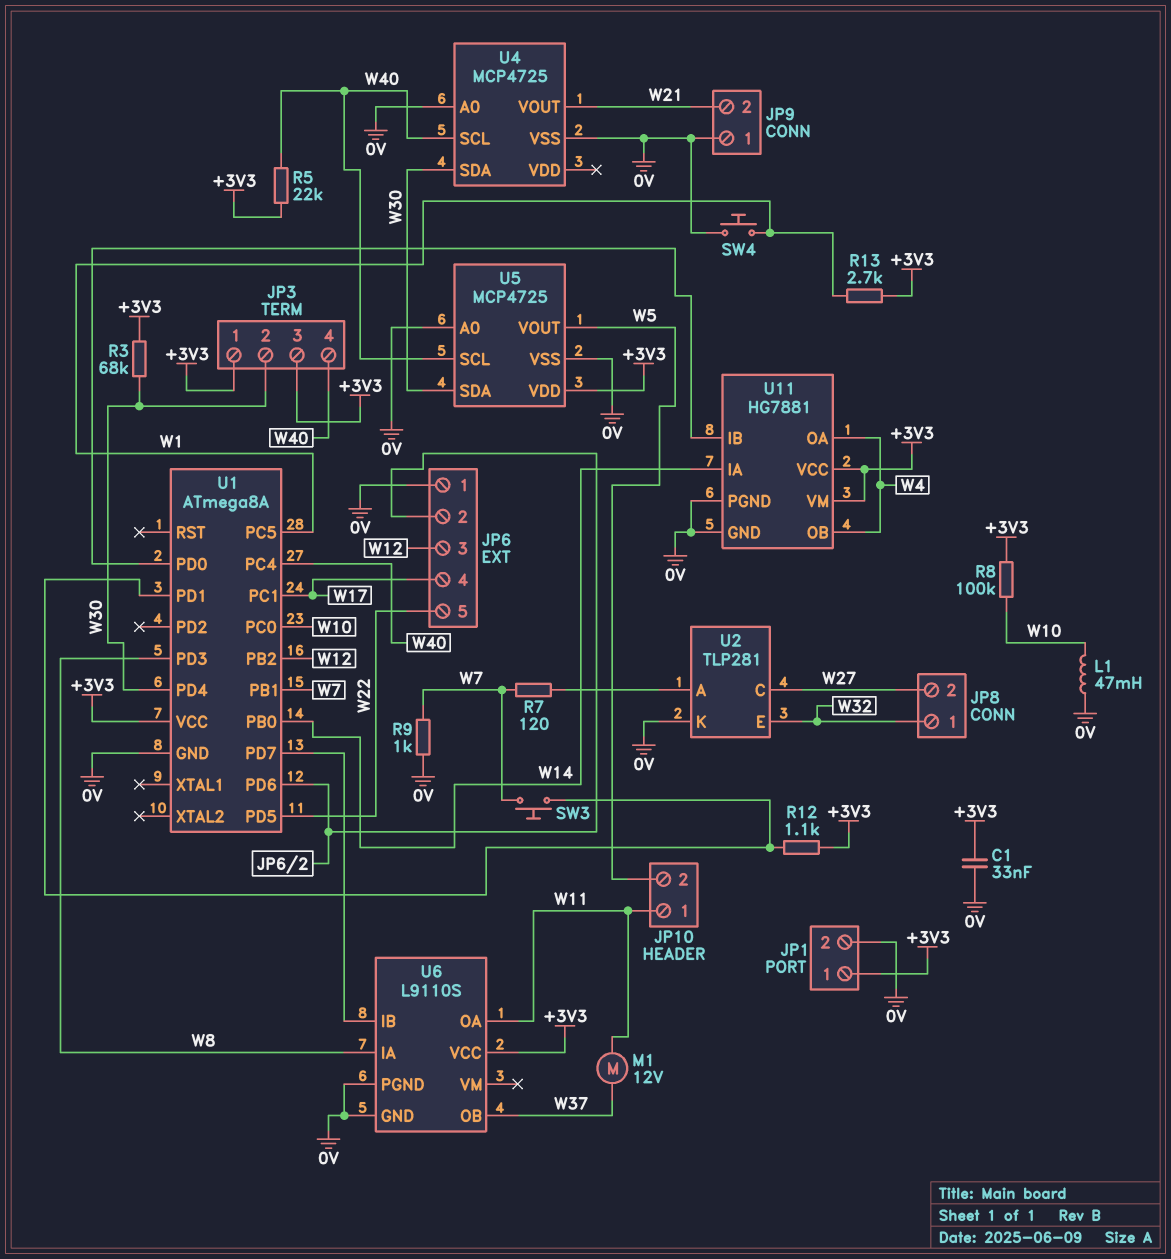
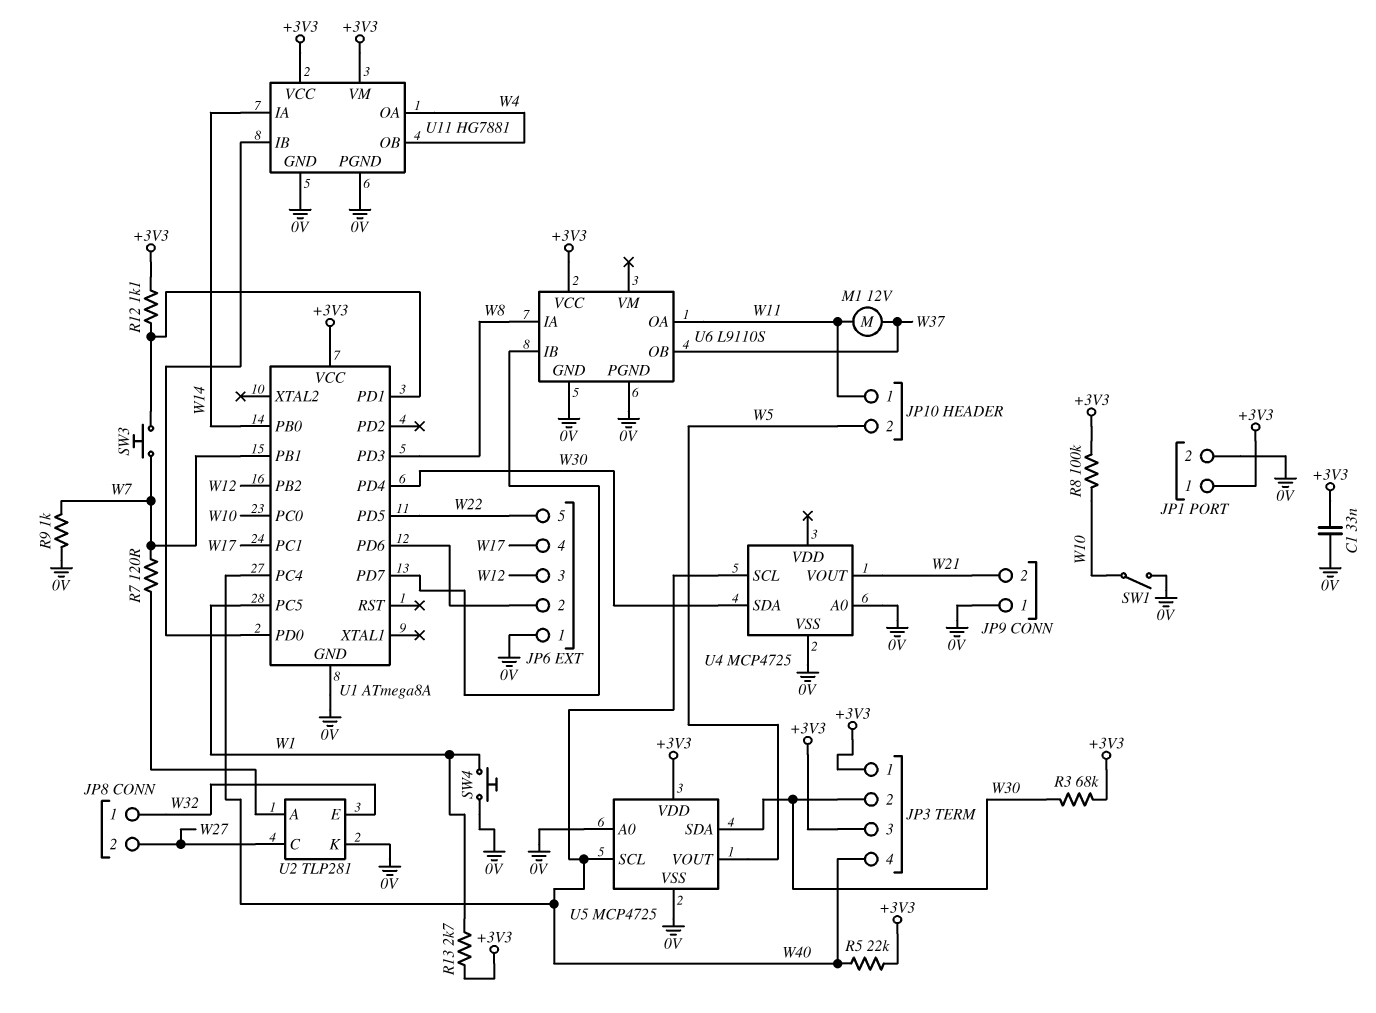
L1: 47mH (0V, W10) -> none
SW1: none -> switch (0V, W10)

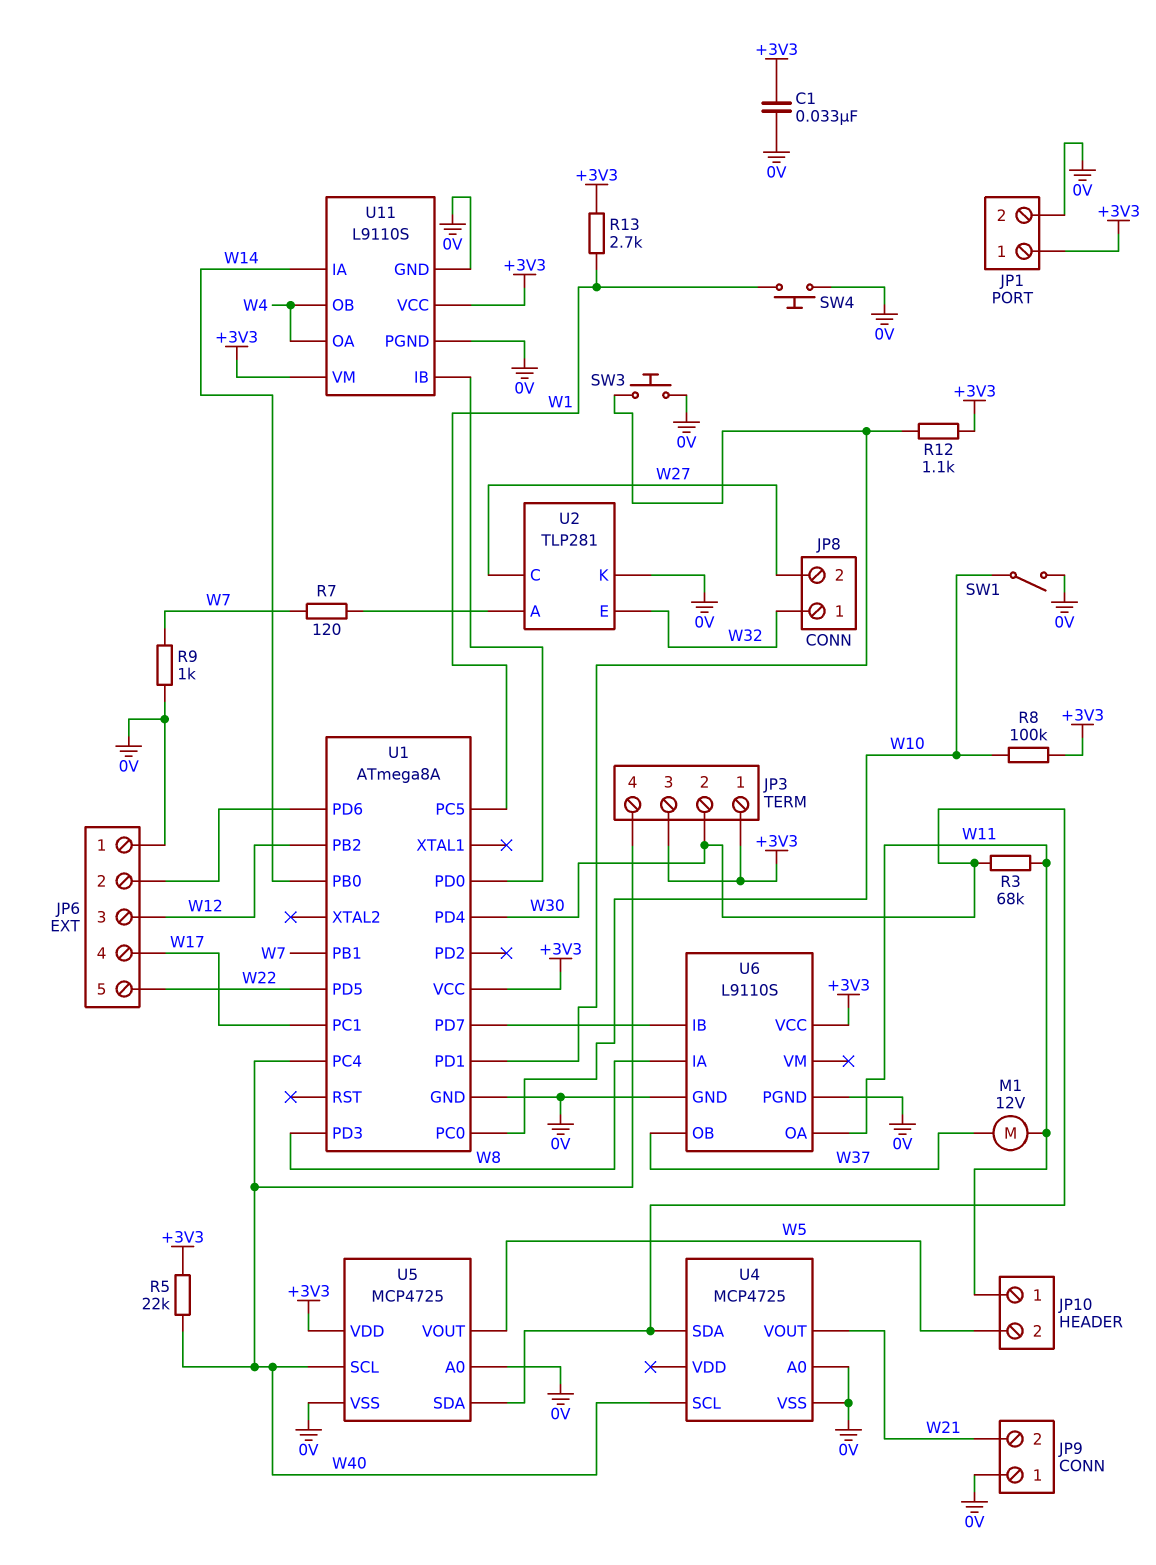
R3: 68k (+3V3, W30) -> 68k (W11, W30)
SW3: button (U1/PD1, W7) -> button (0V, U1/PD1)
U11: HG7881 -> L9110S

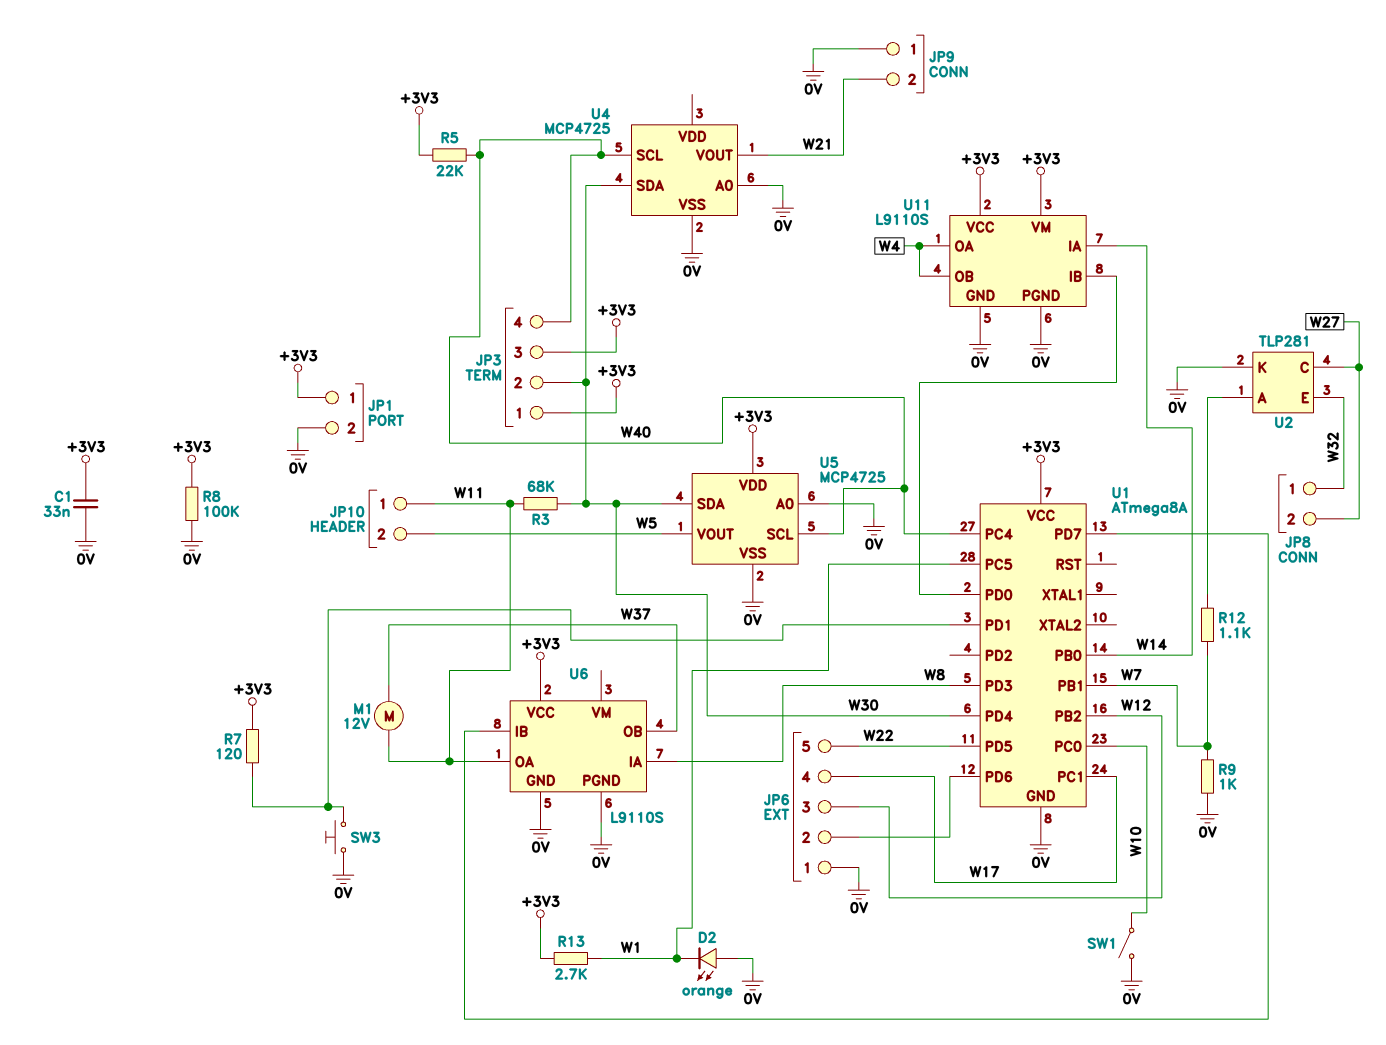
D2: none -> LED orange (A 0V, K W1)
R7: 120 (U2/A, W7) -> 120 (+3V3, U1/PD1)
R8: 100k (+3V3, W10) -> 100k (+3V3, 0V)
R12: 1.1k (+3V3, U1/PD1) -> 1.1k (U2/A, W7)
SW4: button (0V, W1) -> none

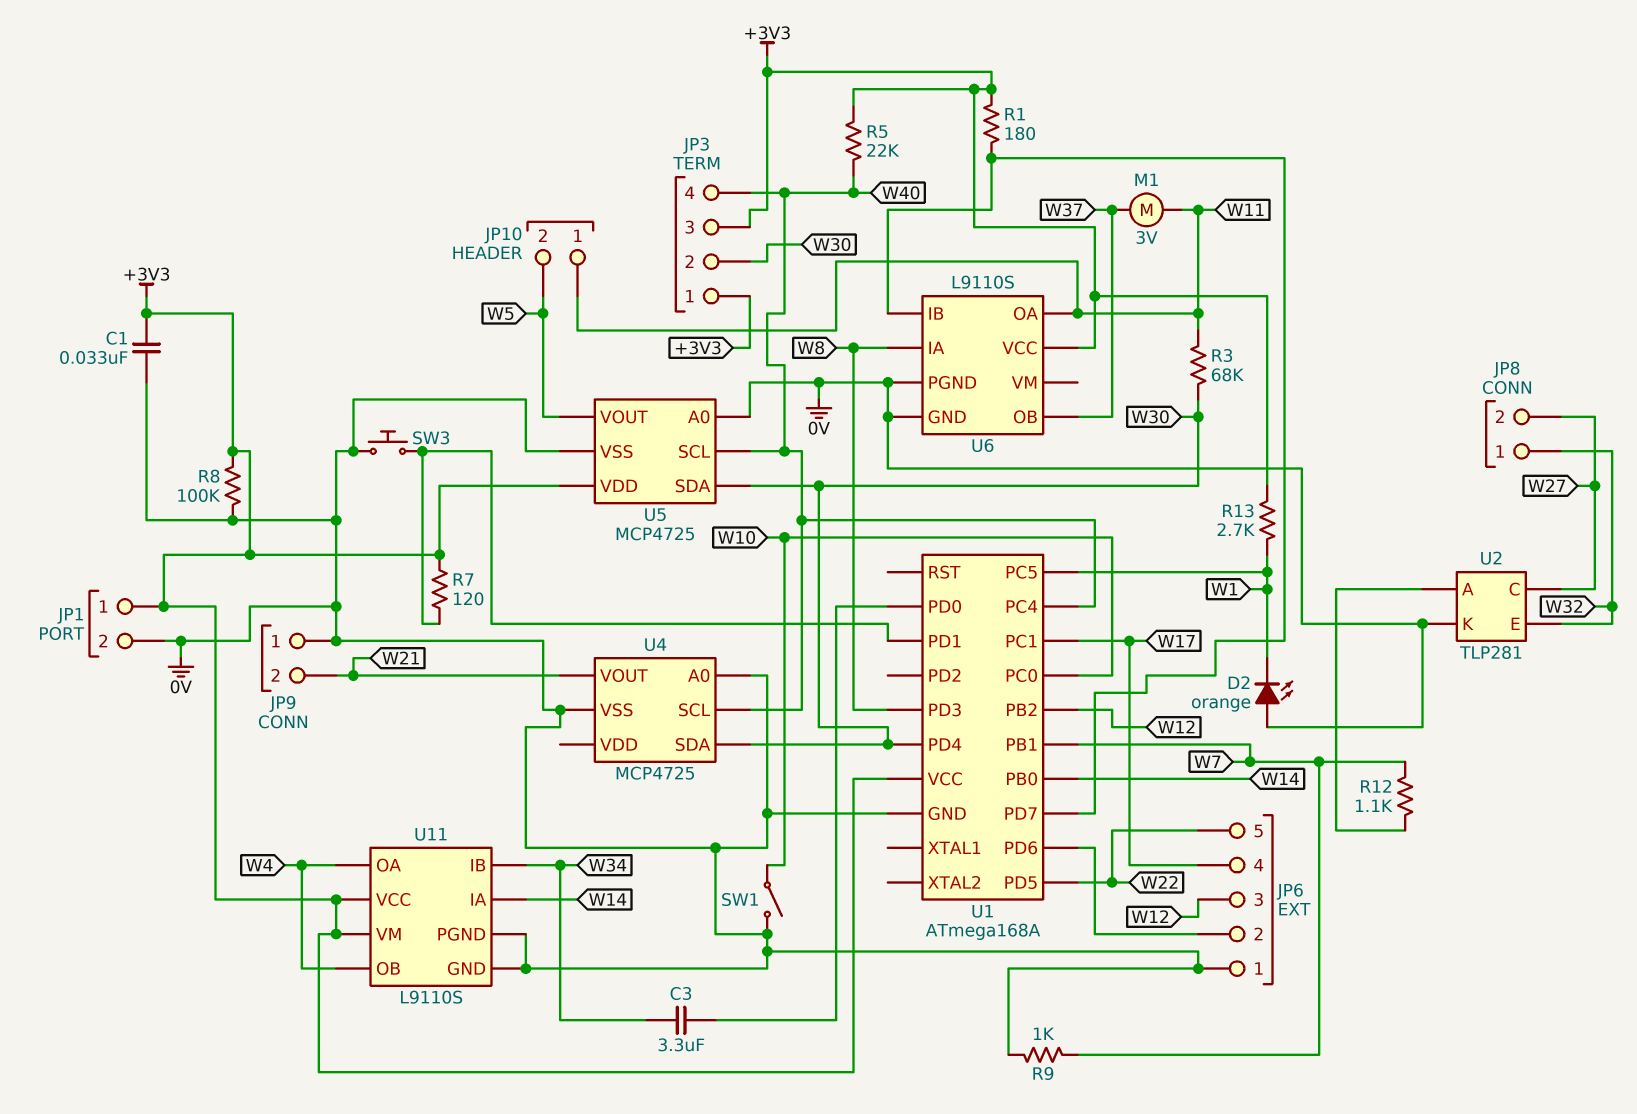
C3: none -> 3.3uF (U1/PD0, W34)
M1: motor 12V (W11, W37) -> motor 3V (W11, W37)
R1: none -> 180 (+3V3, U1/PD7)
U1: ATmega8A -> ATmega168A
U11 pin IB: U1/PD0 -> W34

